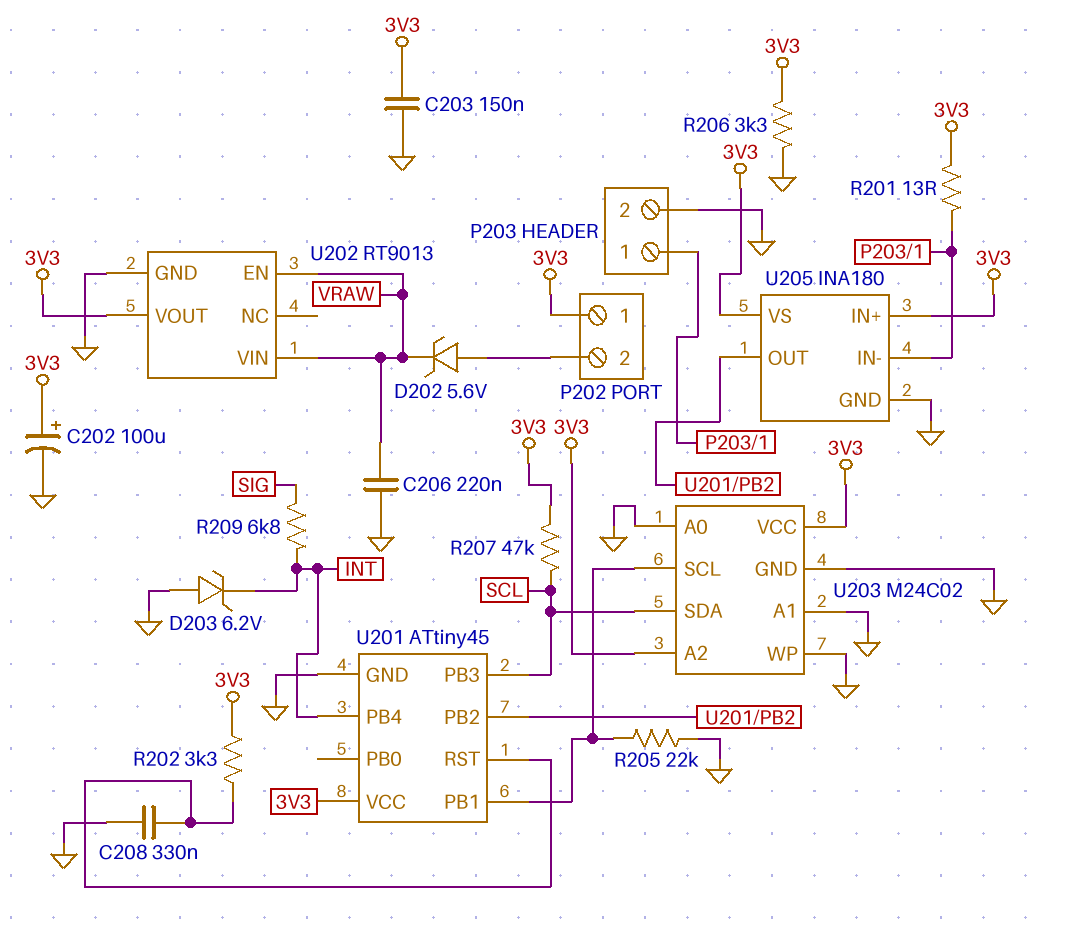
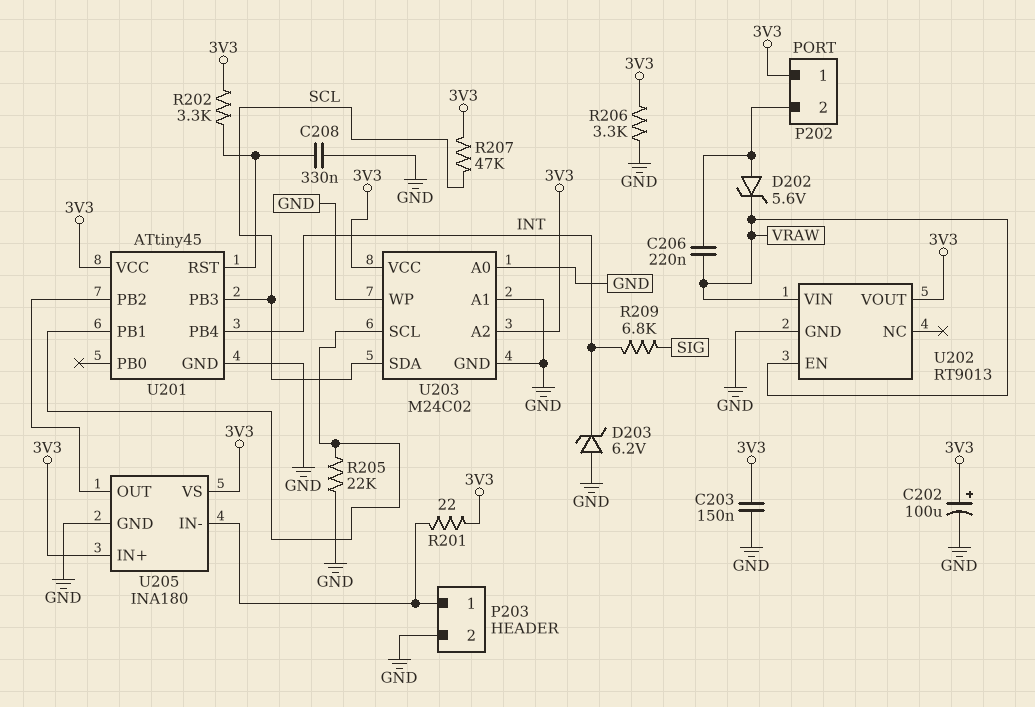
C206: 220nF (GND, VRAW) -> 220nF (P202/2, VRAW)
R201: 13 (3V3, P203/1) -> 22 (3V3, P203/1)

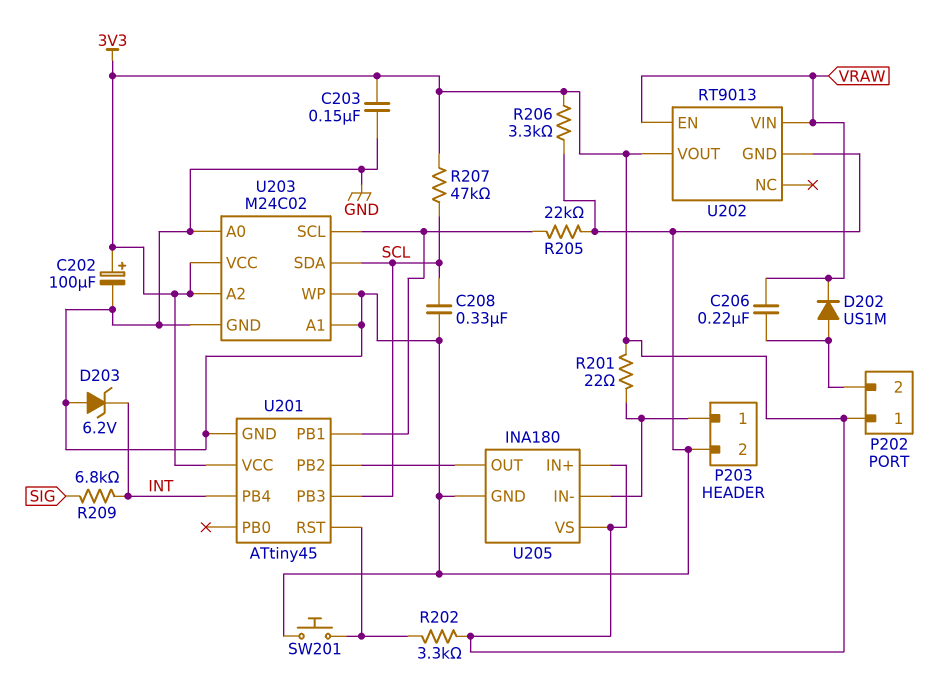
C208: 330nF (GND, U201/RST) -> 330nF (GND, SCL)
D202: zener 5.6V (A P202/2, K VRAW) -> diode US1M (A P202/2, K VRAW)
SW201: none -> button (GND, U201/RST)

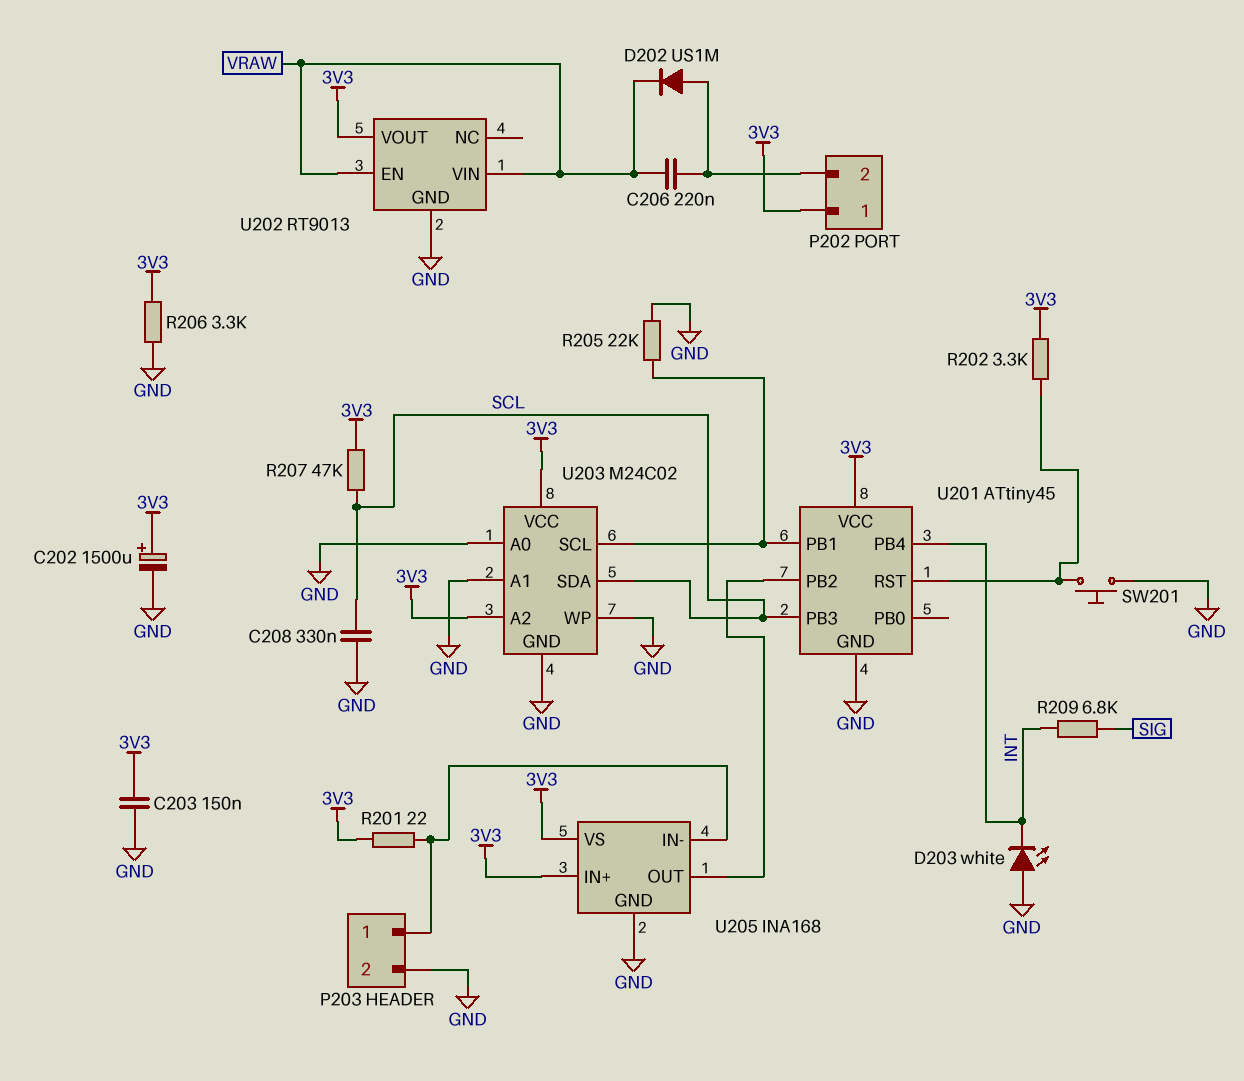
C202: 100uF (plus 3V3, minus GND) -> 1500uF (plus 3V3, minus GND)
D203: zener 6.2V (A GND, K INT) -> LED white (A GND, K INT)
U205: INA180 -> INA168

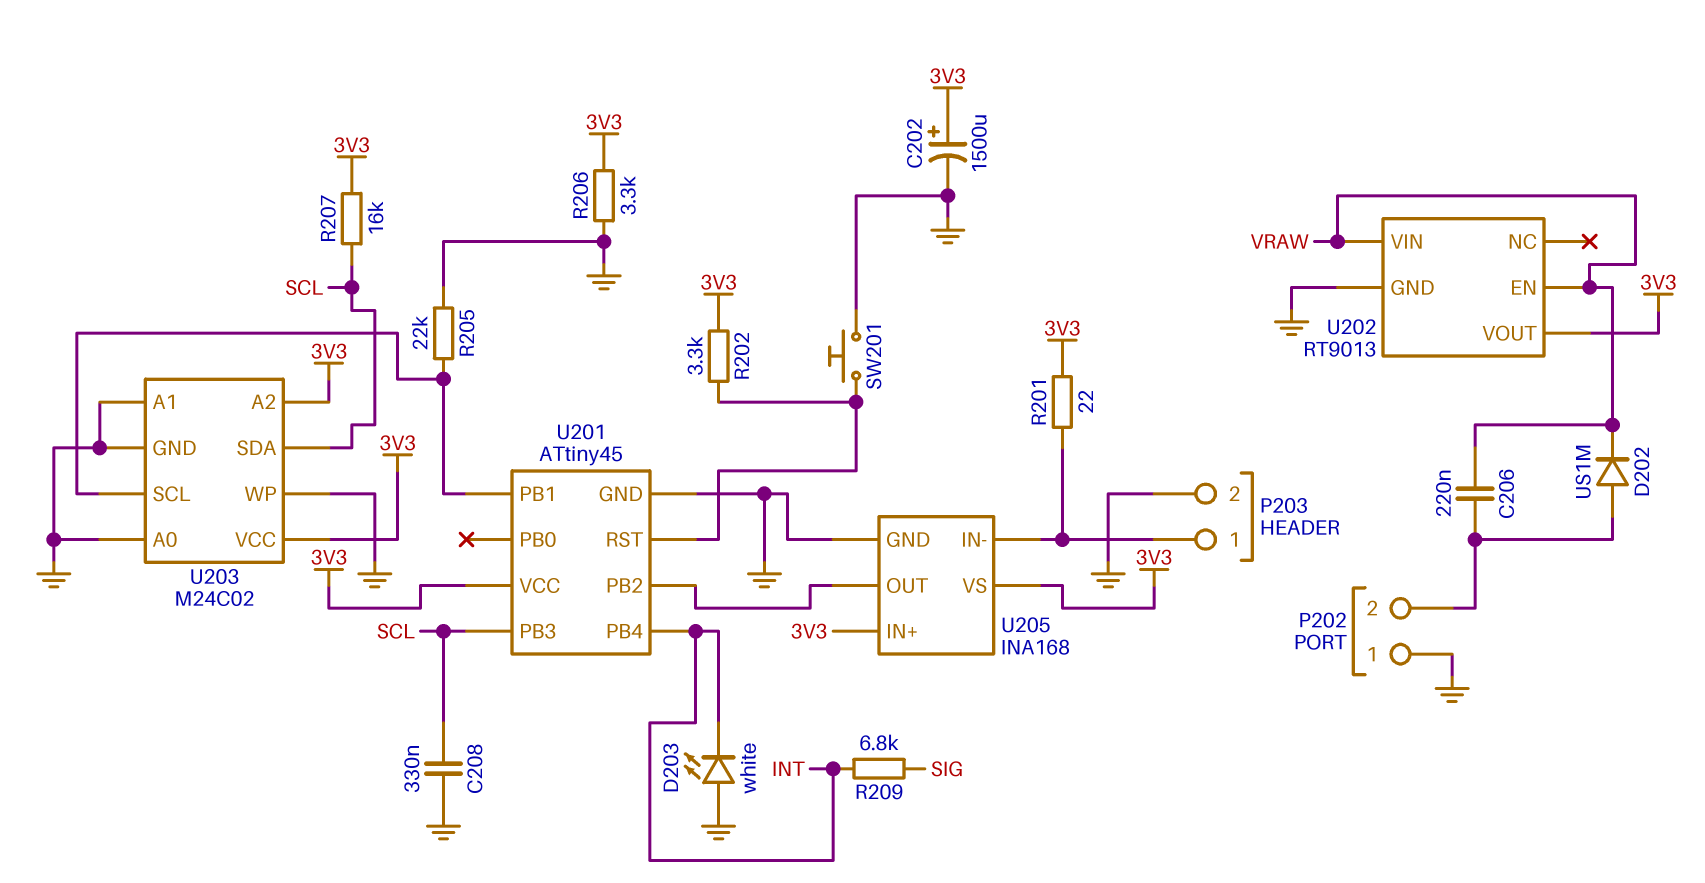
C203: 150nF (3V3, GND) -> none
P202 pin 1: 3V3 -> GND
R207: 47k (3V3, SCL) -> 16k (3V3, SCL)

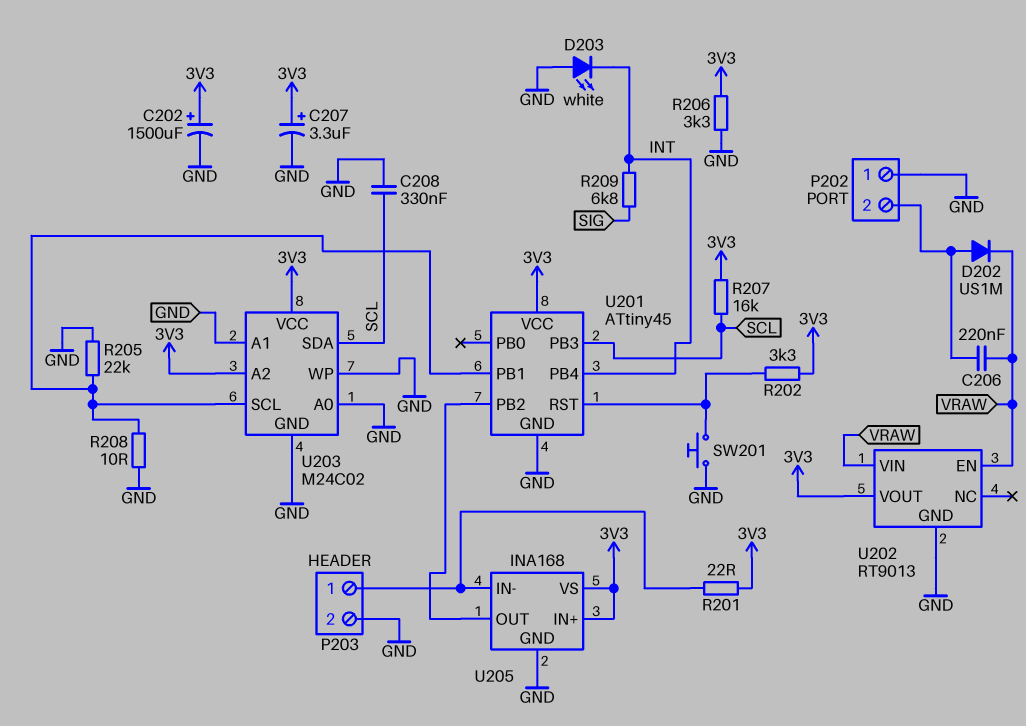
C207: none -> 3.3uF (plus 3V3, minus GND)
R208: none -> 10 (GND, U201/PB1)

